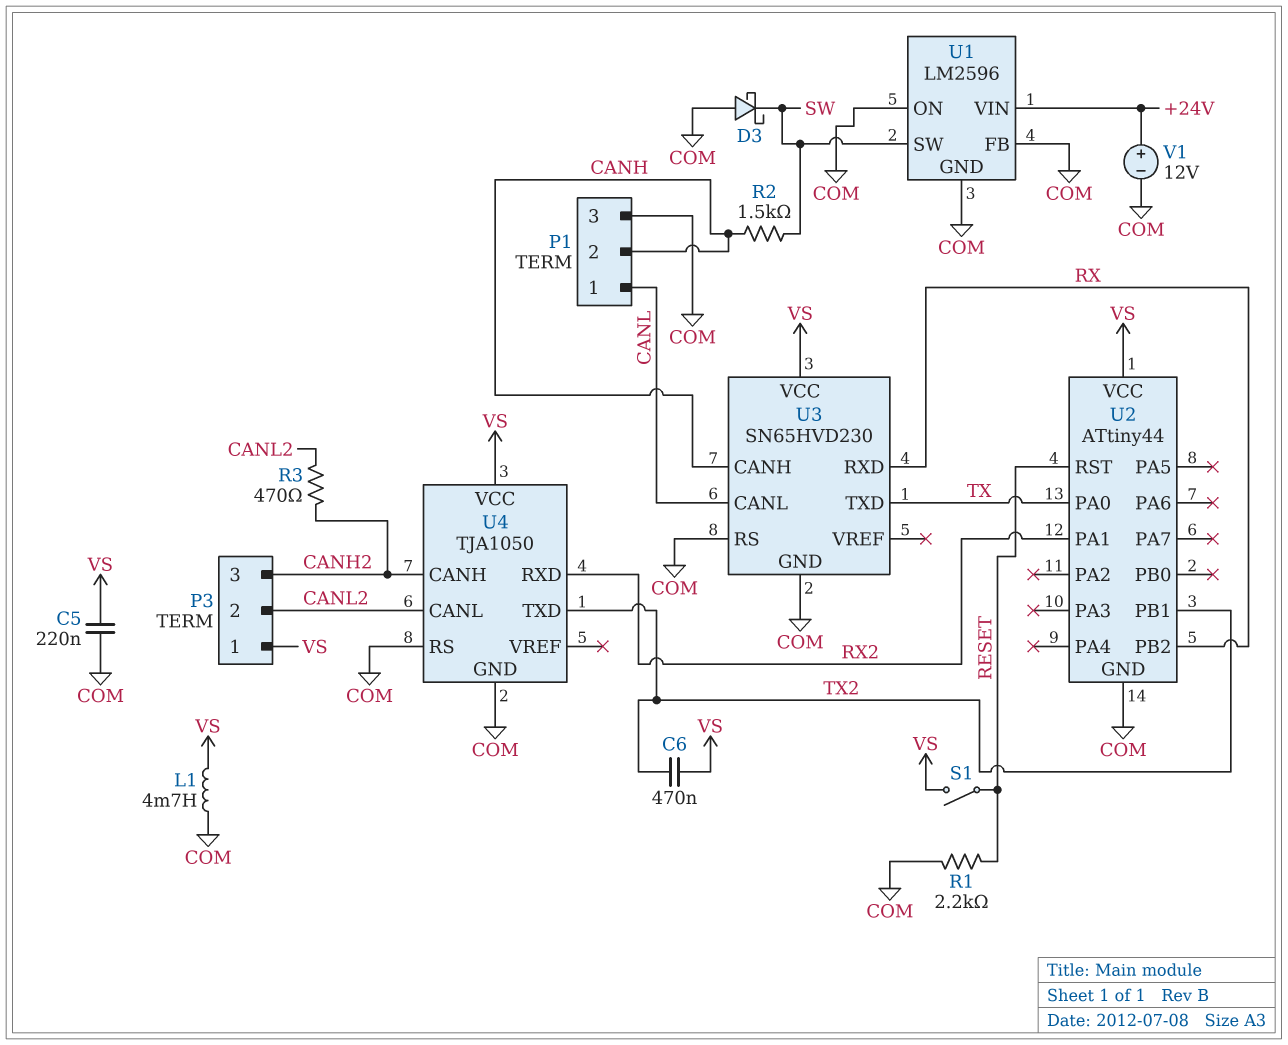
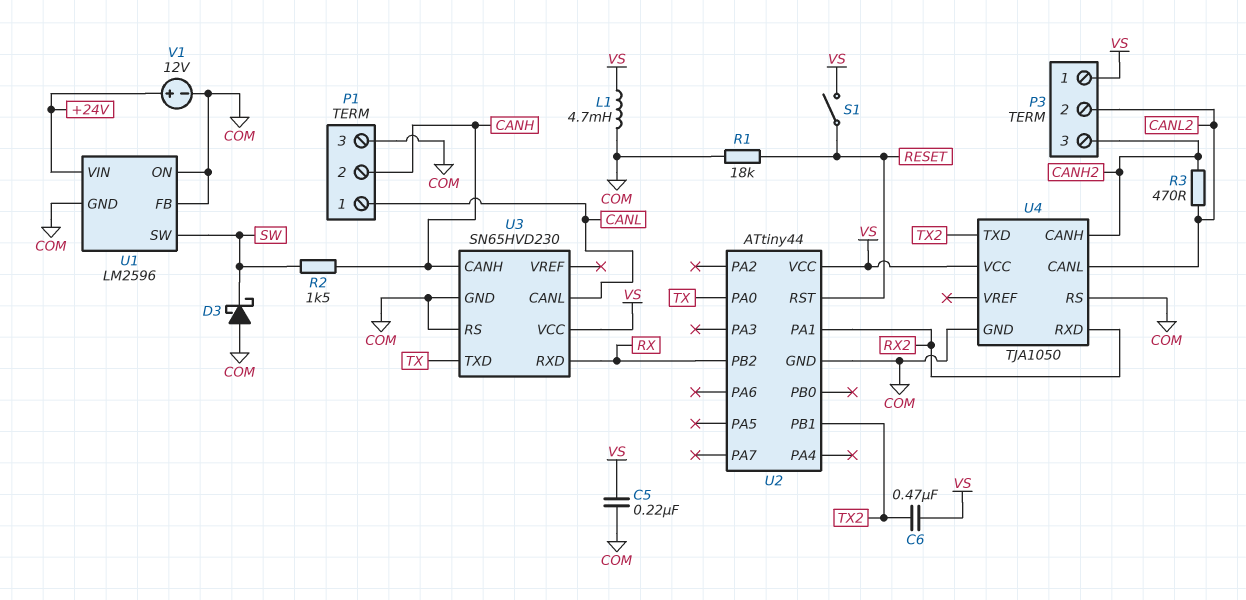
R1: 2.2k (COM, RESET) -> 18k (COM, RESET)

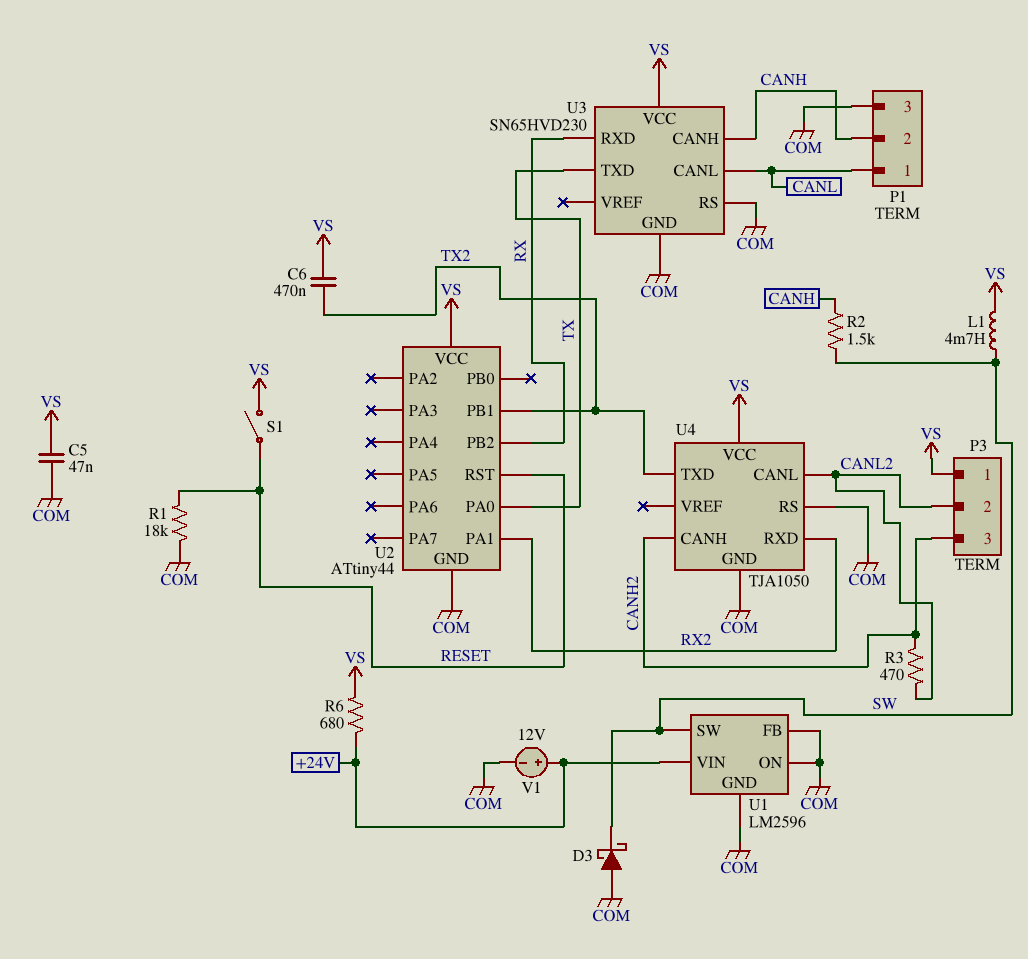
C5: 220nF (COM, VS) -> 47nF (COM, VS)
L1: 4.7mH (COM, VS) -> 4.7mH (SW, VS)
R6: none -> 680 (+24V, VS)

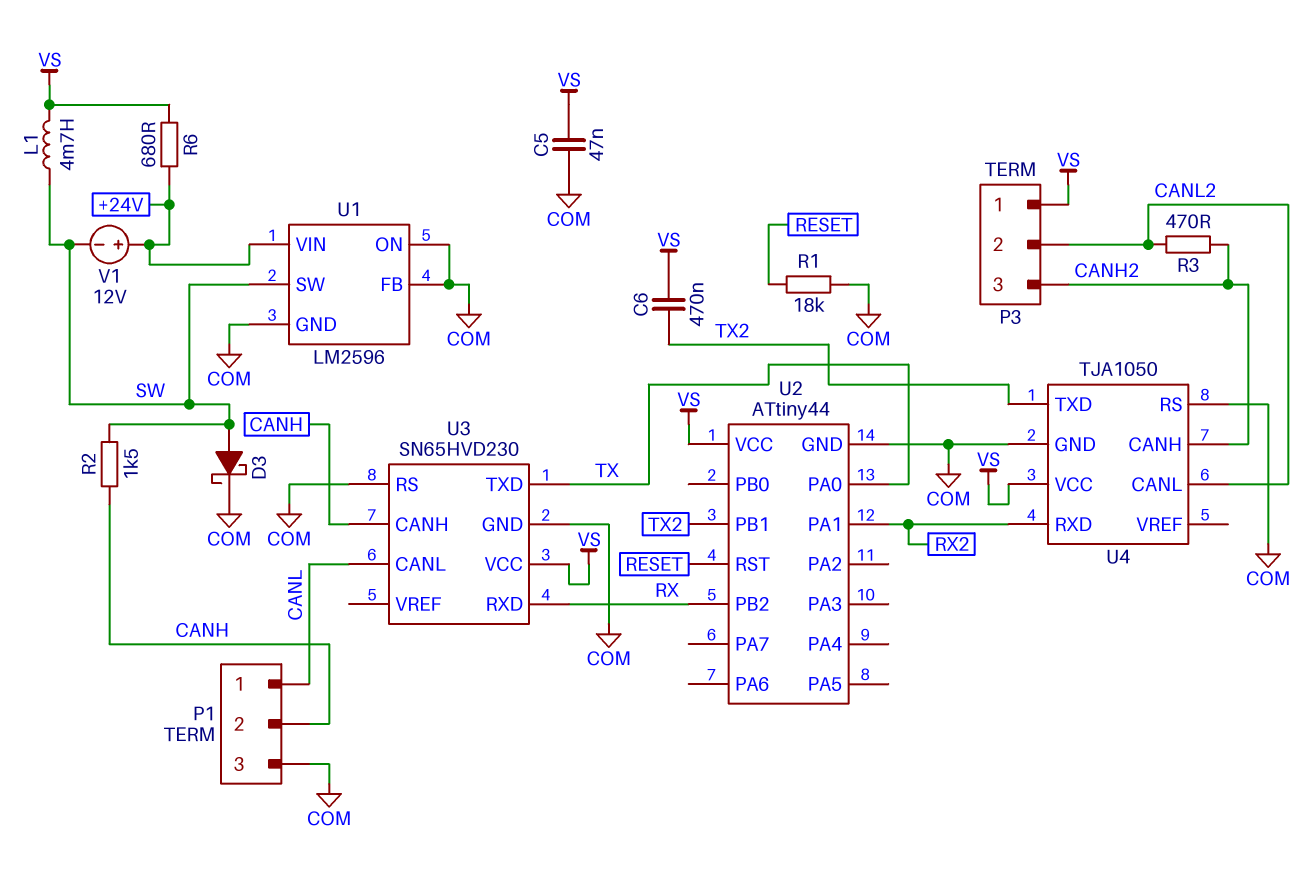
D3: schottky (A COM, K SW) -> schottky (A SW, K COM)
S1: switch (RESET, VS) -> none
V1: 12V (plus +24V, minus COM) -> 12V (plus +24V, minus SW)

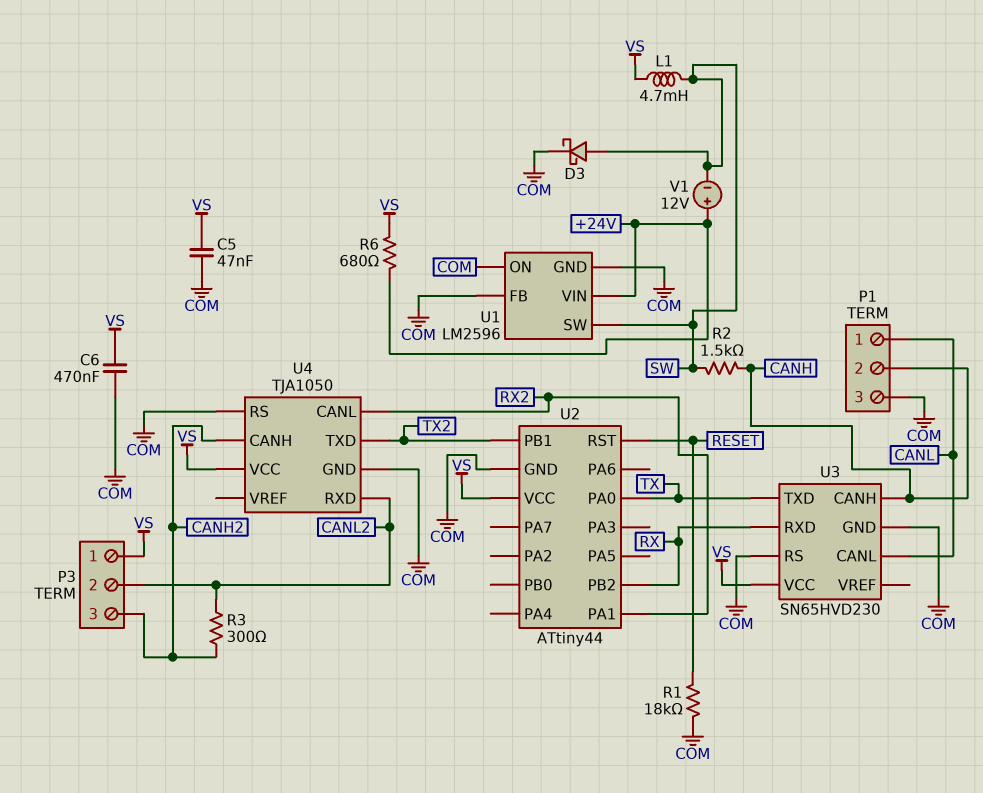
C6: 470nF (TX2, VS) -> 470nF (COM, VS)
R3: 470 (CANH2, CANL2) -> 300 (CANH2, CANL2)
U4 pin CANL: CANL2 -> RX2
U4 pin RXD: RX2 -> CANL2

